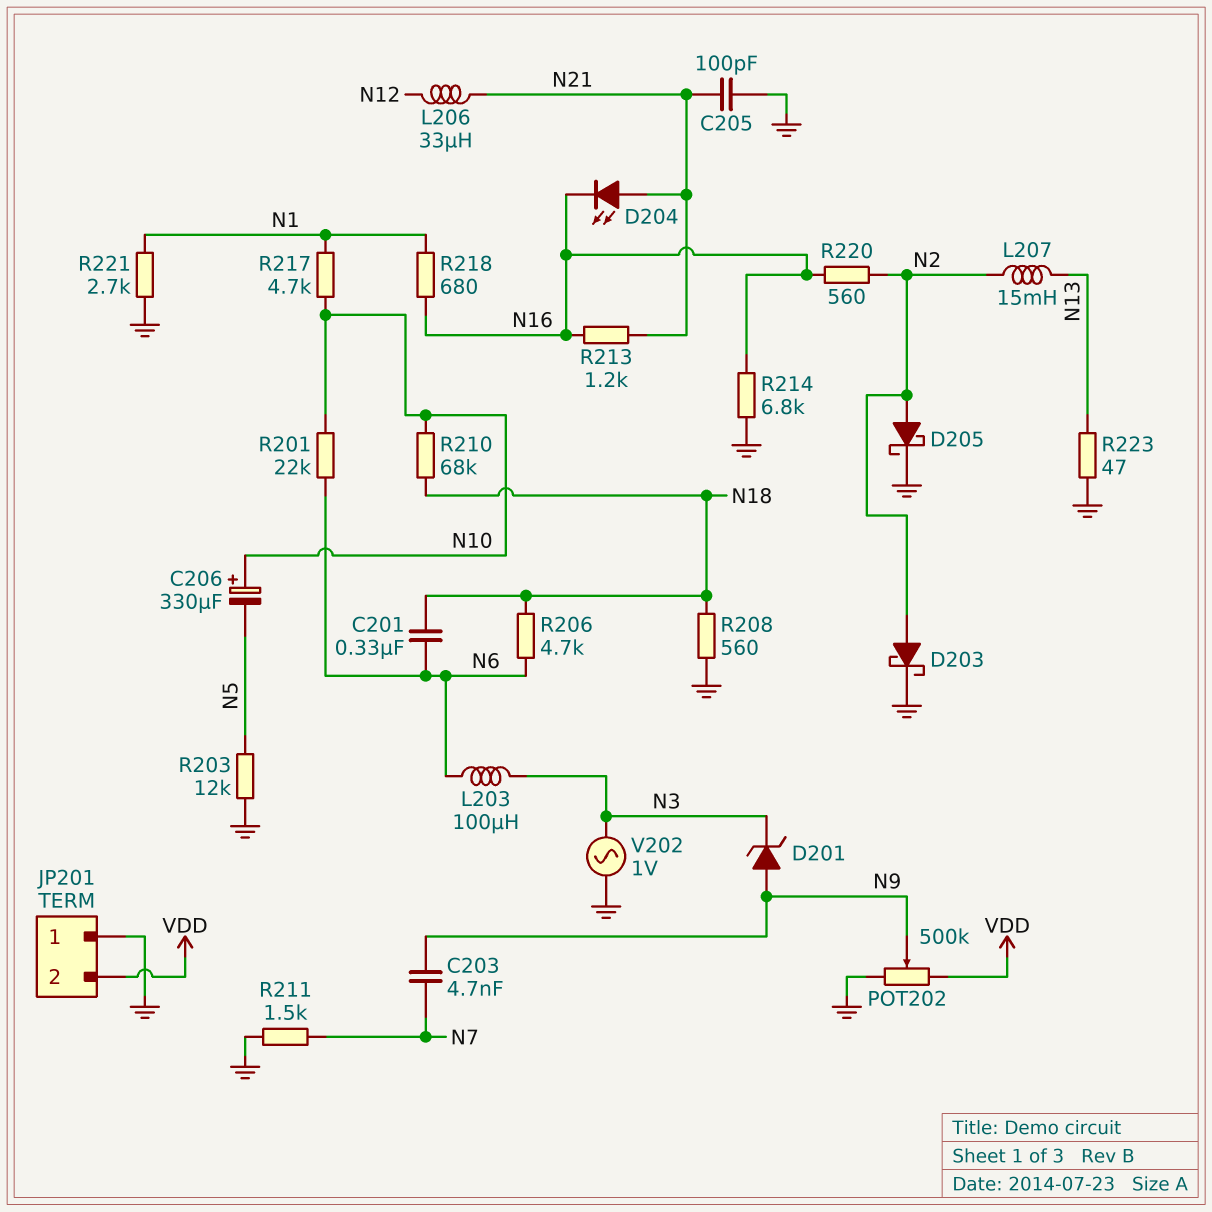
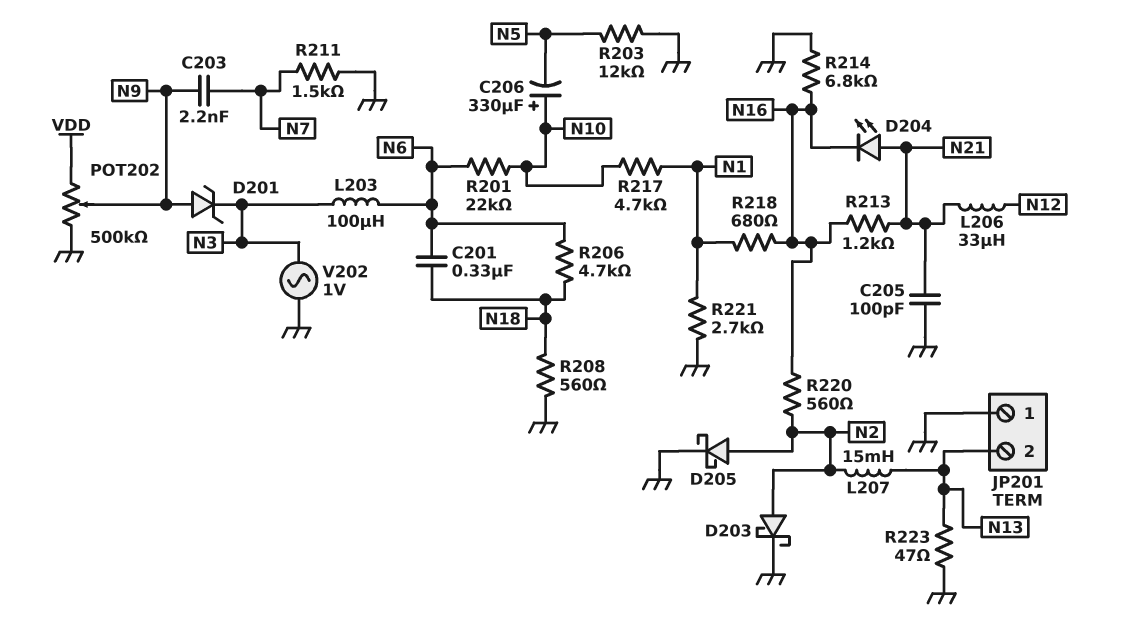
C203: 4.7nF (N7, N9) -> 2.2nF (N7, N9)
JP201 pin 2: VDD -> N13
R210: 68k (N10, N18) -> none

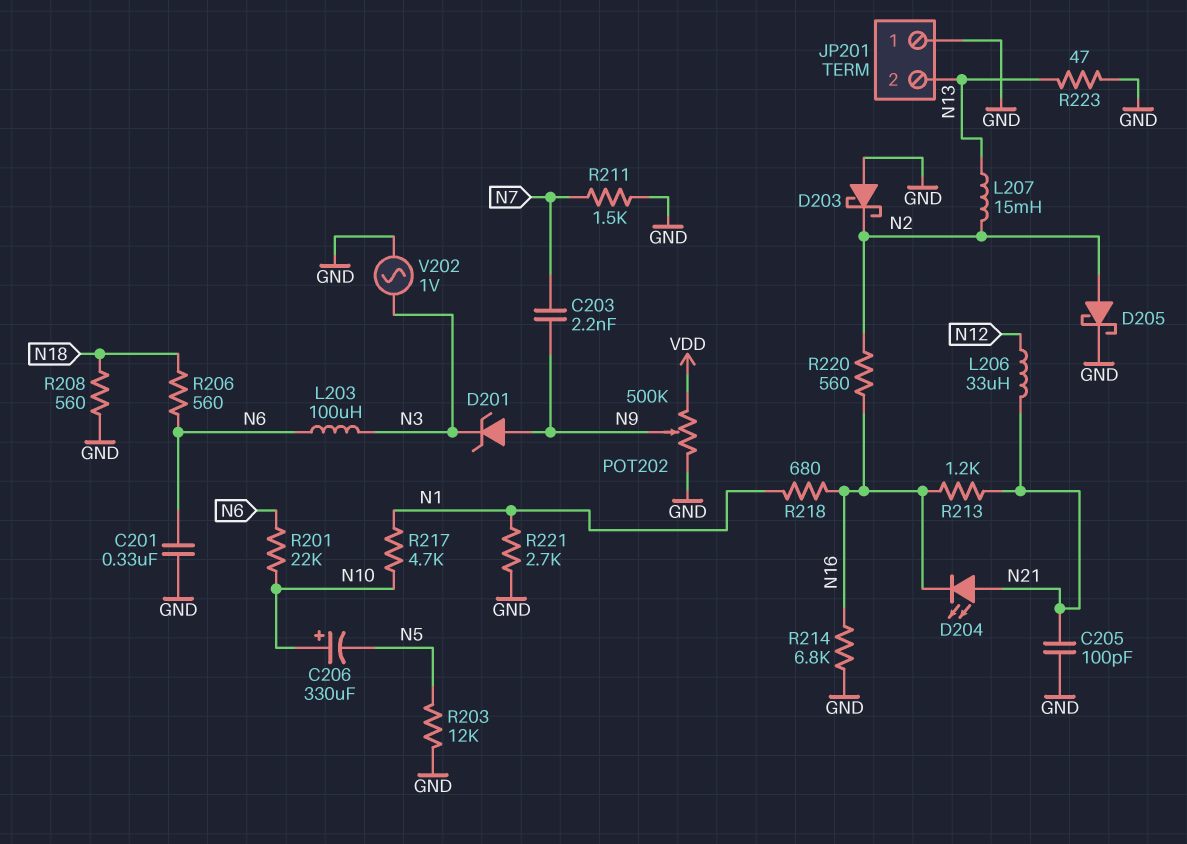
C201: 330nF (N6, N18) -> 330nF (GND, N6)
D203: schottky (A N2, K GND) -> schottky (A GND, K N2)
R206: 4.7k (N6, N18) -> 560 (N6, N18)

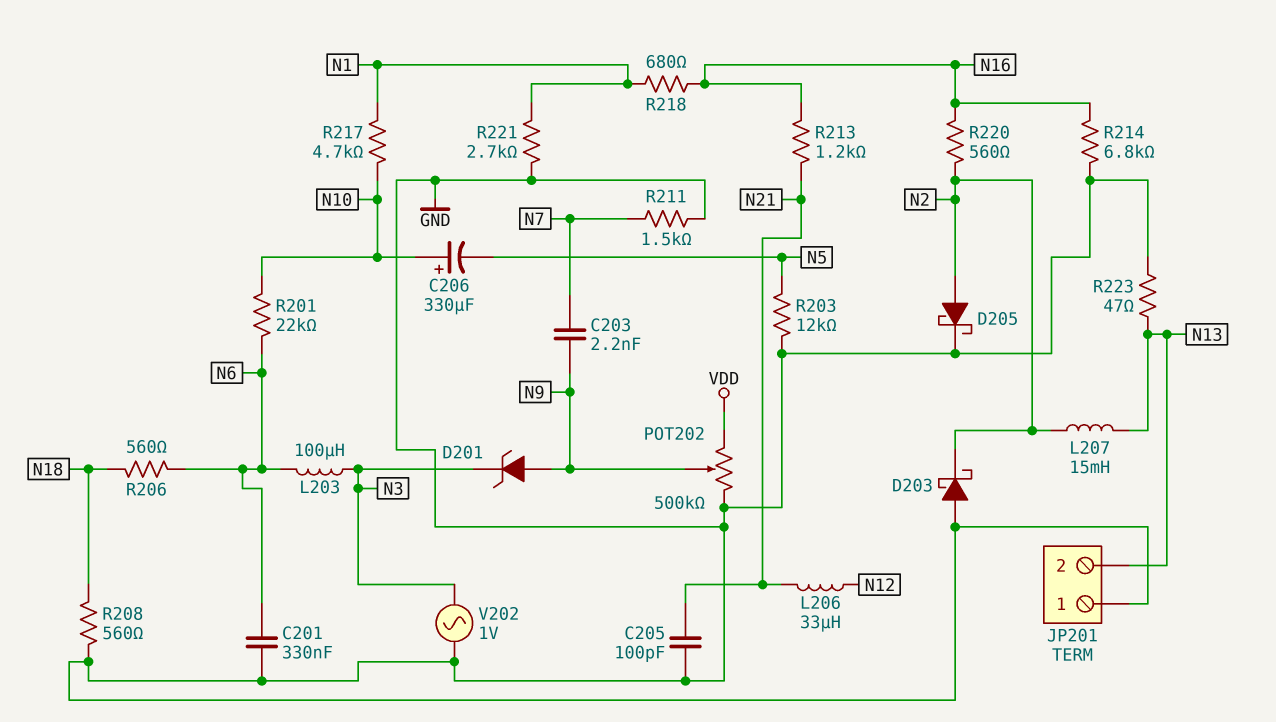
D204: LED (A N21, K N16) -> none

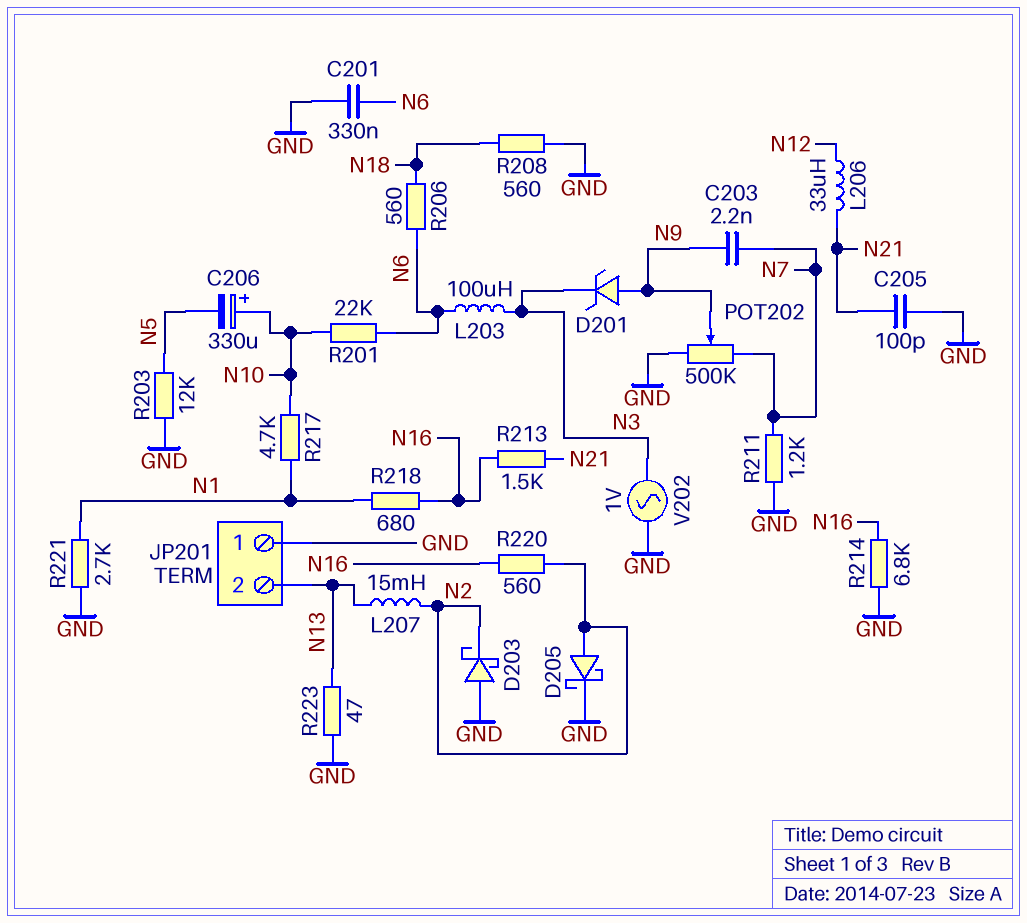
POT202: 500k (GND, VDD, wiper N9) -> 500k (GND, N7, wiper N9)
R211: 1.5k (GND, N7) -> 1.2k (GND, N7)
R213: 1.2k (N16, N21) -> 1.5k (N16, N21)

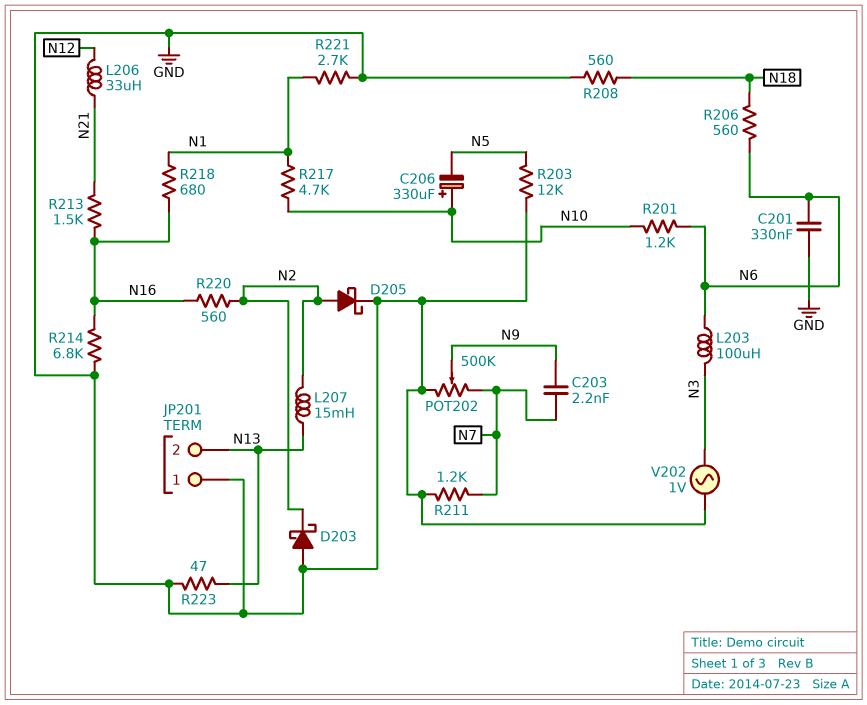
C205: 100pF (GND, N21) -> none
D201: zener (A N9, K N3) -> none
R201: 22k (N6, N10) -> 1.2k (N6, N10)

